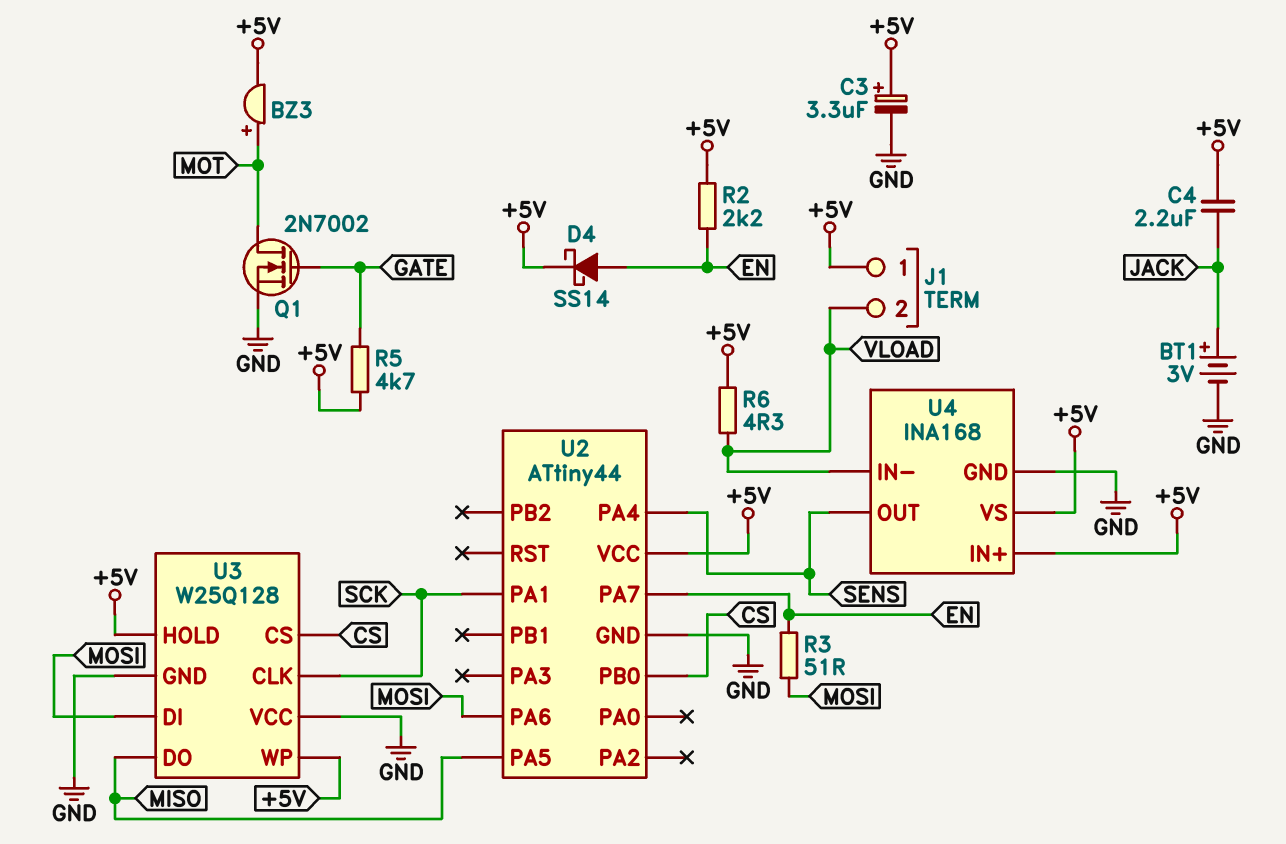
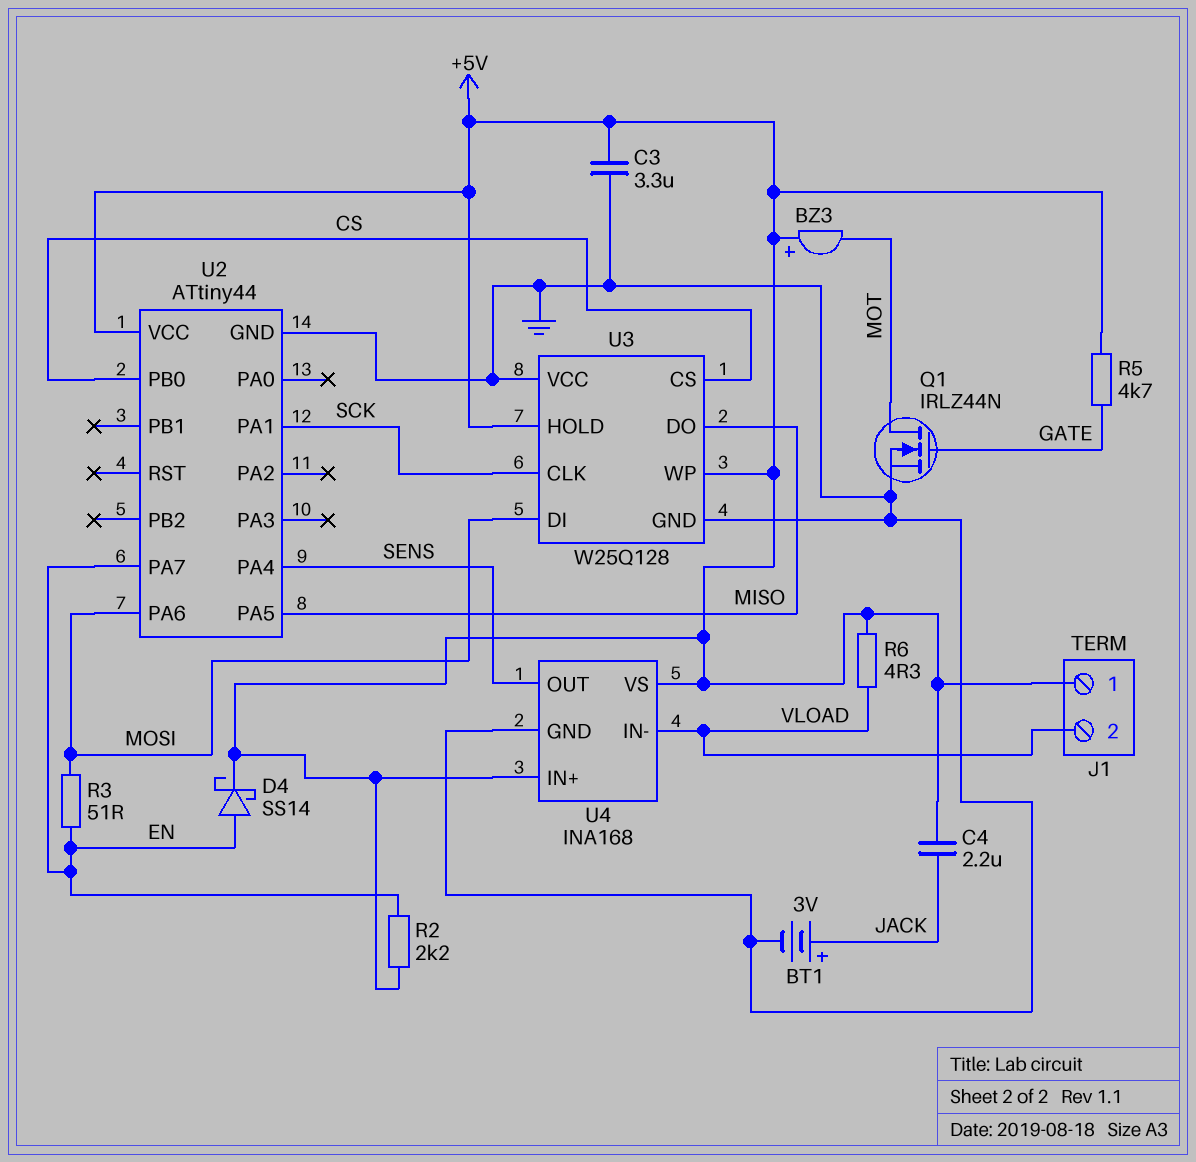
BZ3: buzzer (plus MOT, minus +5V) -> buzzer (plus +5V, minus MOT)
C3: 3.3uF (plus +5V, minus GND) -> 3.3uF (+5V, GND)
Q1: NMOS 2N7002 (G GATE, D MOT, S GND) -> NMOS IRLZ44N (G GATE, D MOT, S GND)

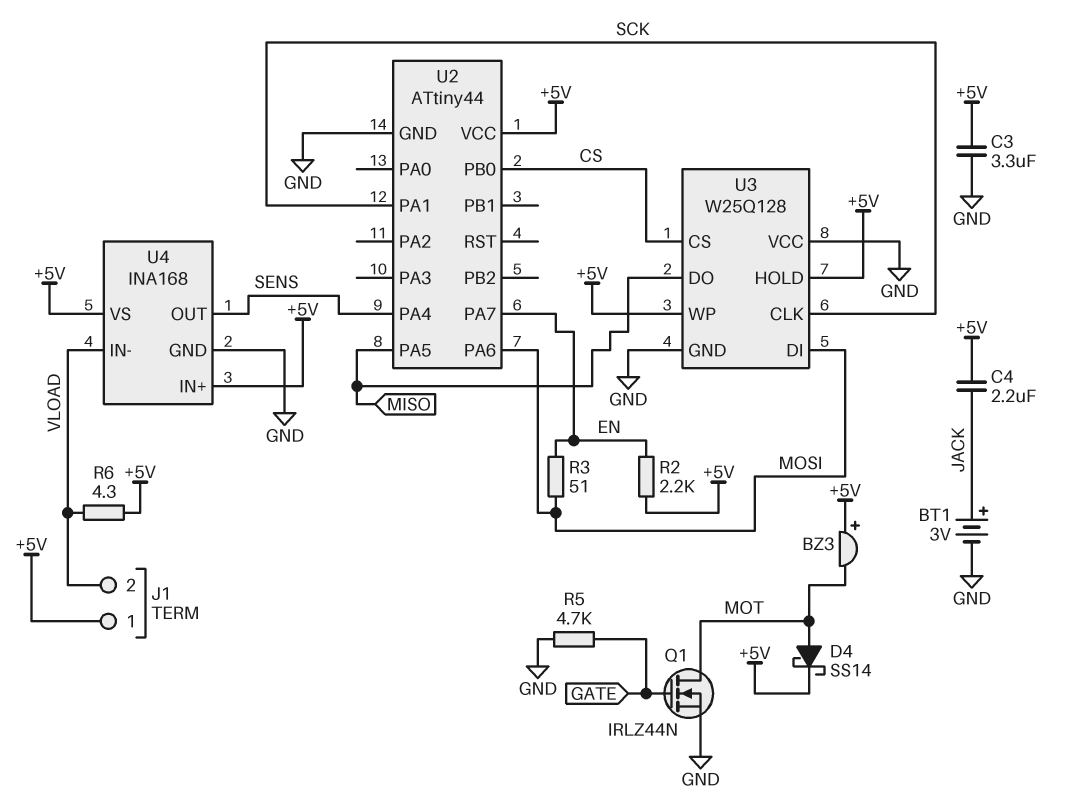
D4: schottky SS14 (A EN, K +5V) -> schottky SS14 (A MOT, K +5V)
R5: 4.7k (+5V, GATE) -> 4.7k (GATE, GND)

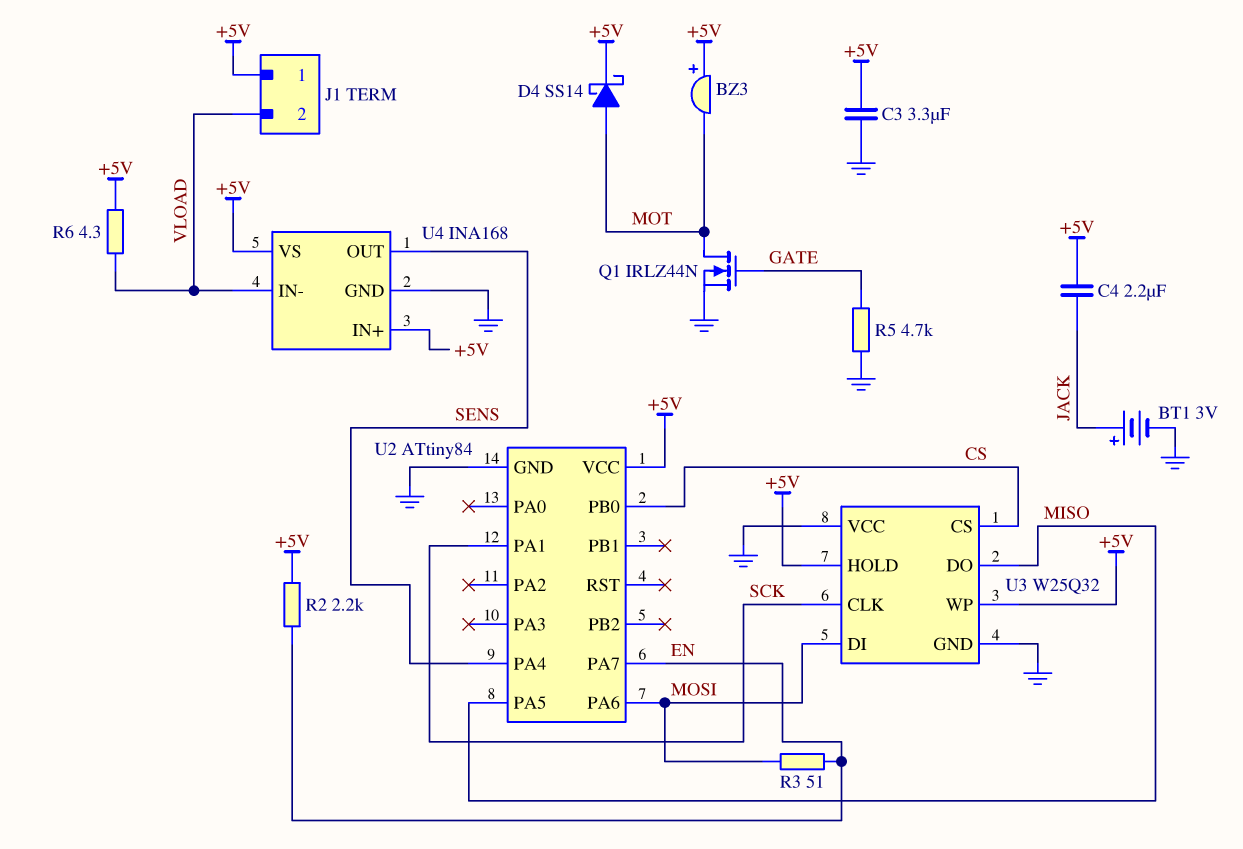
U2: ATtiny44 -> ATtiny84
U3: W25Q128 -> W25Q32

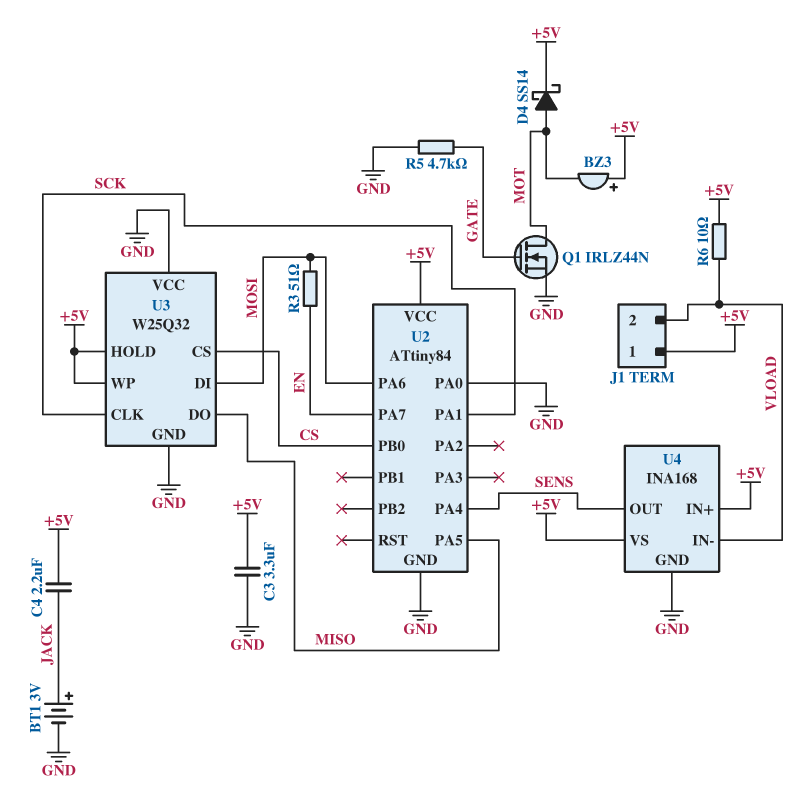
R2: 2.2k (+5V, EN) -> none
R6: 4.3 (+5V, VLOAD) -> 10 (+5V, VLOAD)
U2 pin PA0: none -> GND

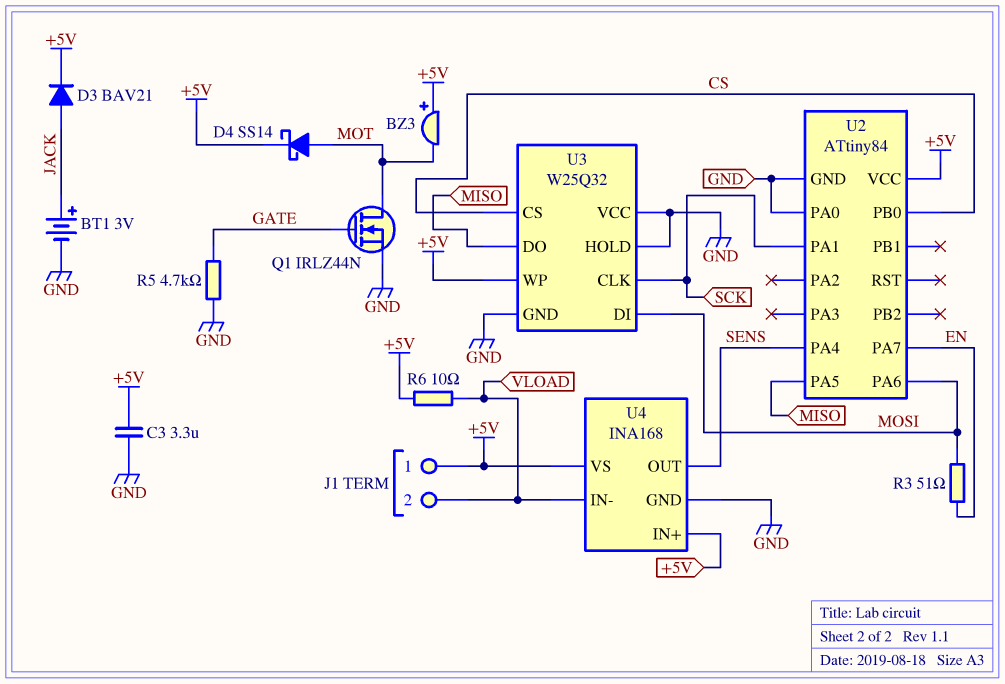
C4: 2.2uF (+5V, JACK) -> none
D3: none -> diode BAV21 (A JACK, K +5V)
U3 pin HOLD: +5V -> GND

